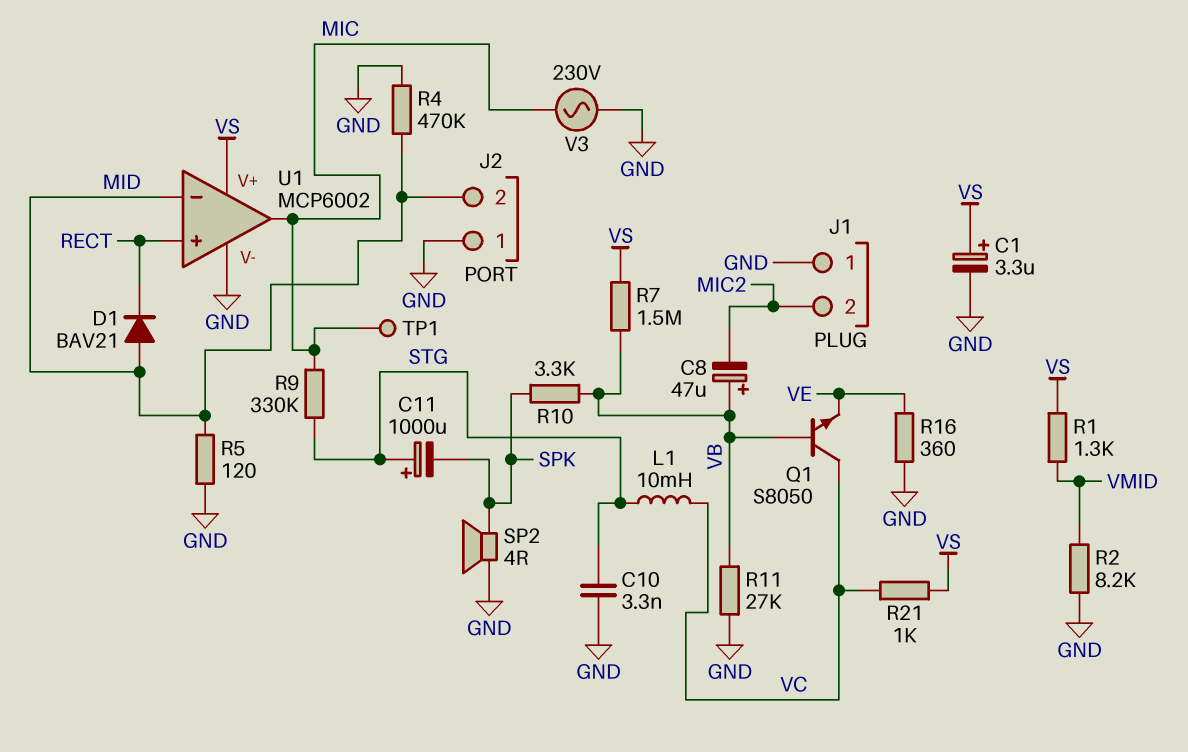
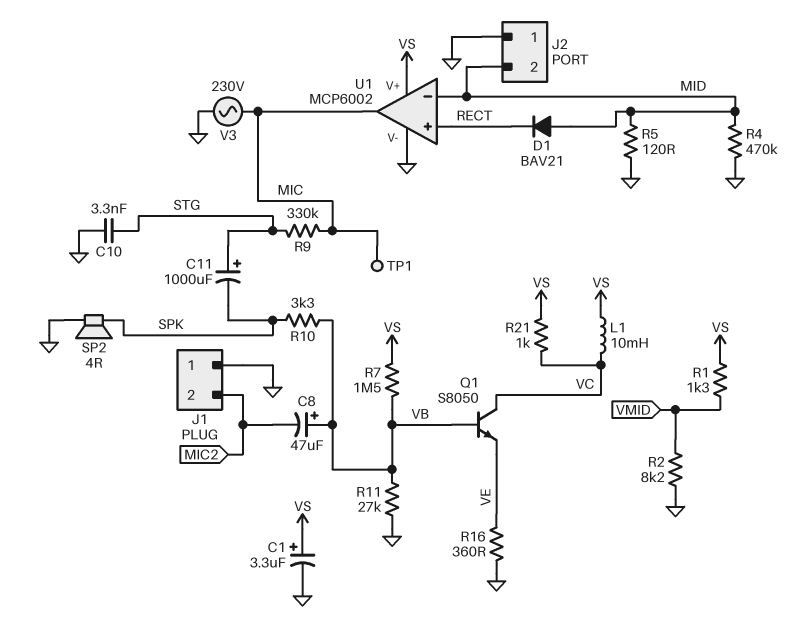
L1: 10mH (STG, VC) -> 10mH (VC, VS)

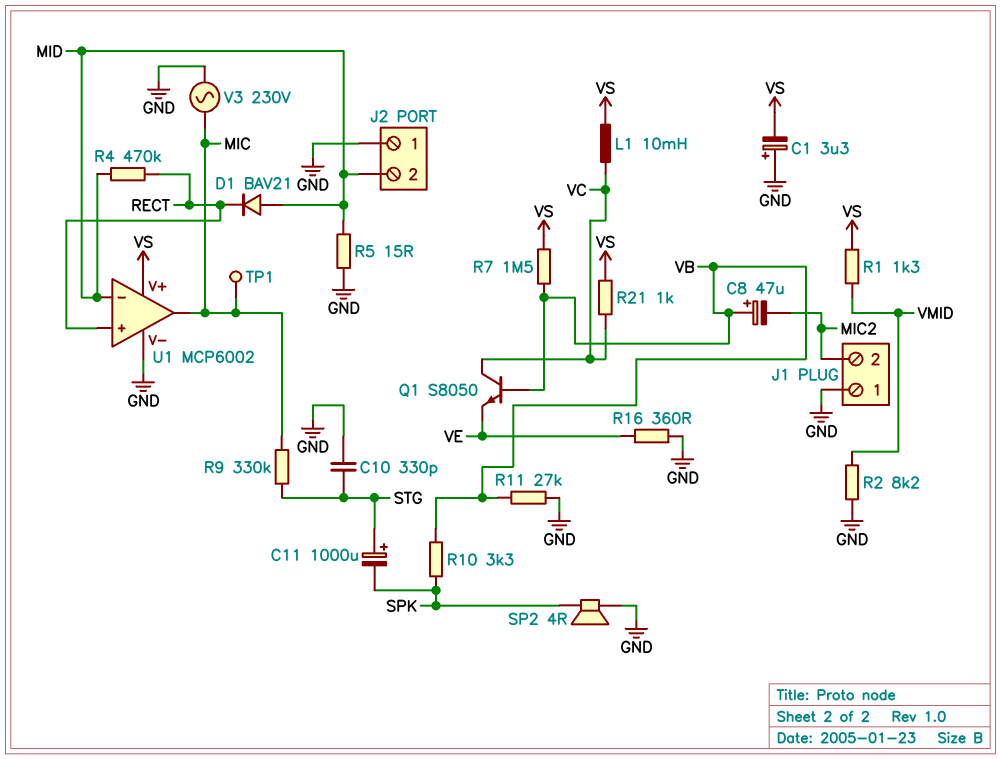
C1: 3.3uF (plus VS, minus GND) -> 3.3uF (plus GND, minus VS)
C10: 3.3nF (GND, STG) -> 330pF (GND, STG)
R4: 470k (GND, MID) -> 470k (MID, RECT)
R5: 120 (GND, MID) -> 15 (GND, MID)

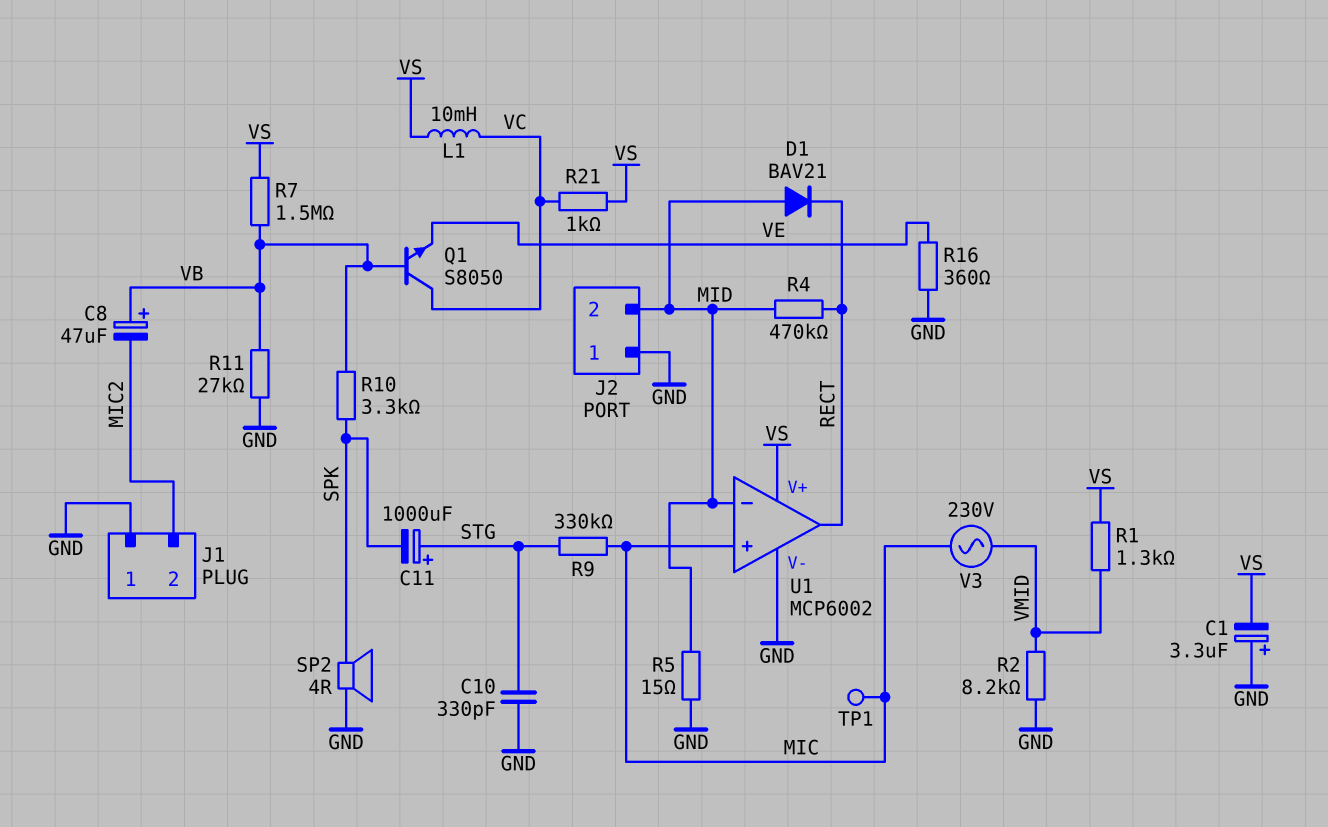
U1 pin in+: RECT -> MIC
U1 pin out: MIC -> RECT
V3: AC 230V (GND, MIC) -> AC 230V (MIC, VMID)

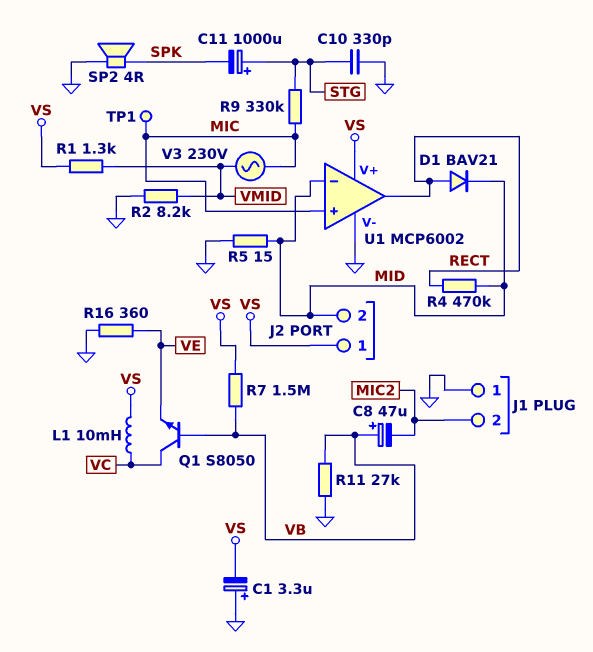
D1: diode BAV21 (A MID, K RECT) -> diode BAV21 (A RECT, K MID)
J2 pin 1: GND -> VS
R10: 3.3k (SPK, VB) -> none
R21: 1k (VC, VS) -> none

